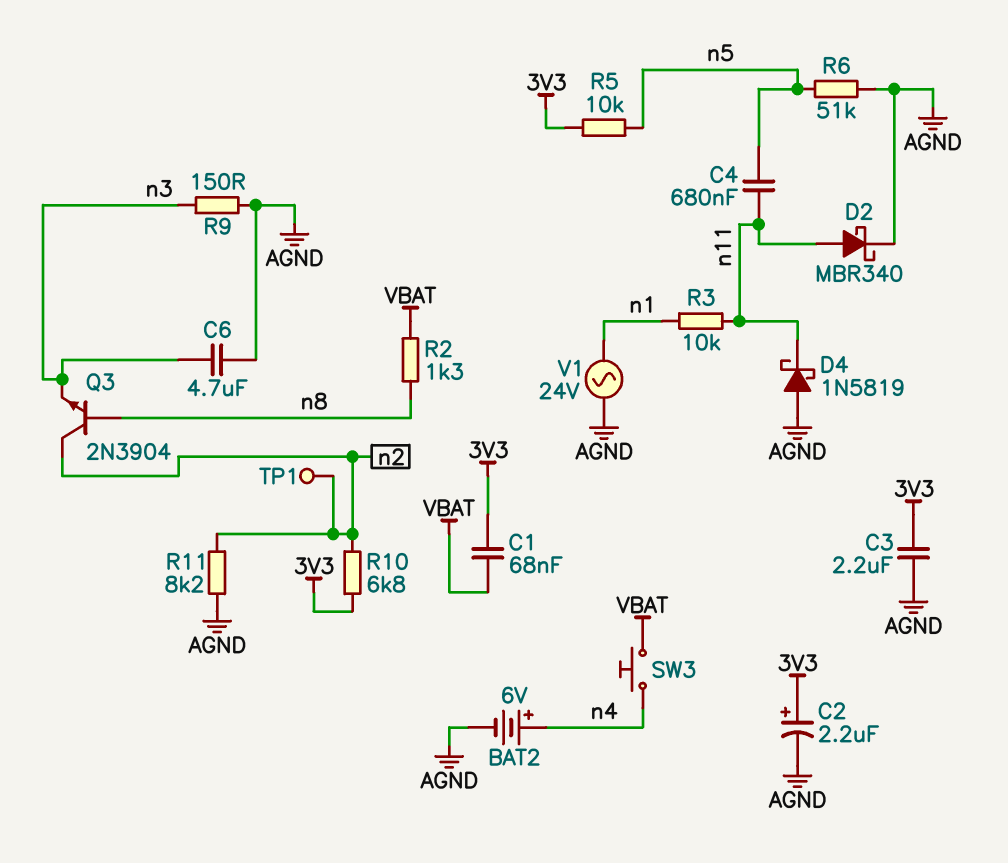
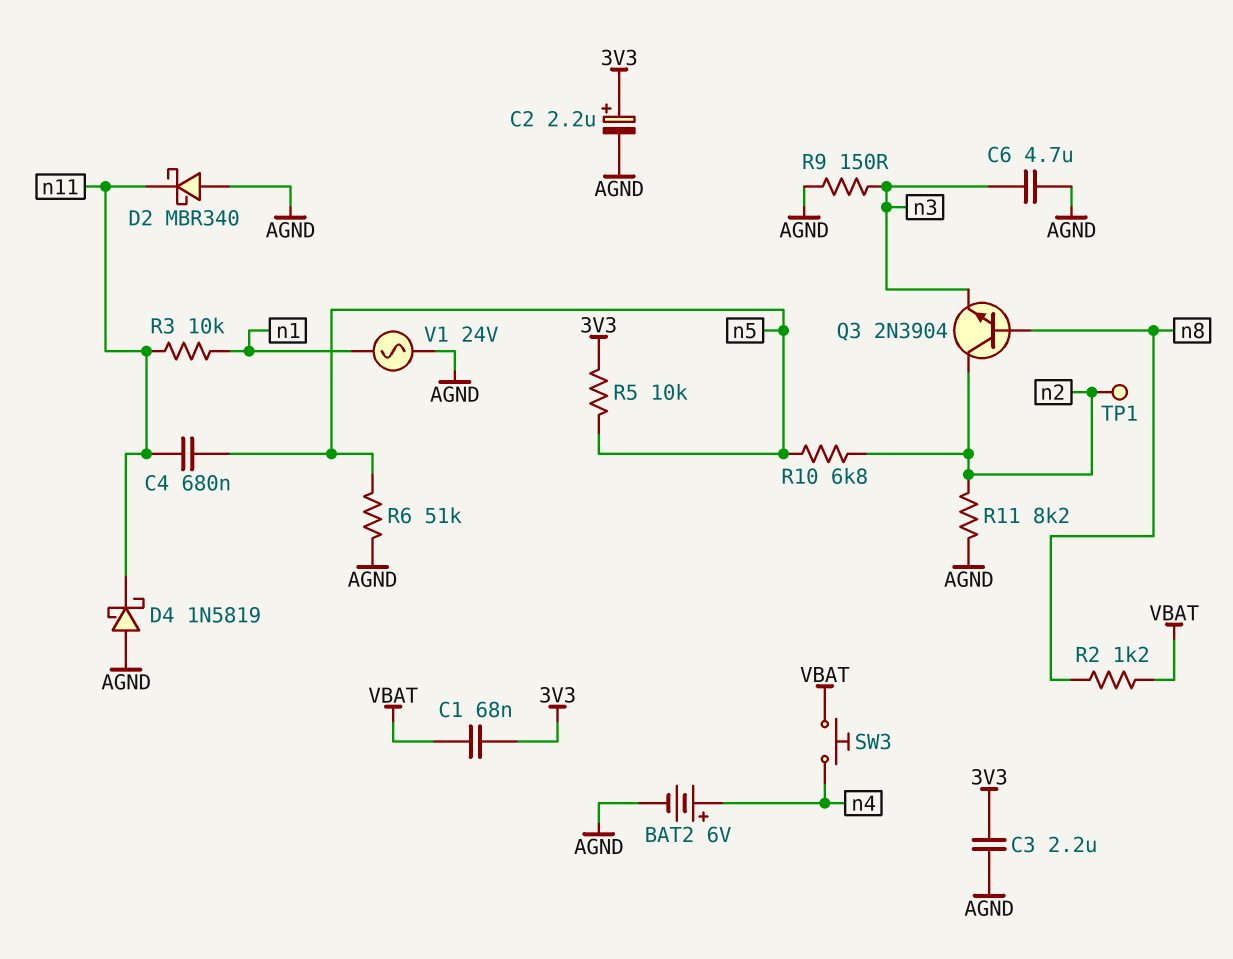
D2: schottky MBR340 (A n11, K AGND) -> schottky MBR340 (A AGND, K n11)
R2: 1.3k (VBAT, n8) -> 1.2k (VBAT, n8)
R10: 6.8k (3V3, n2) -> 6.8k (n2, n5)

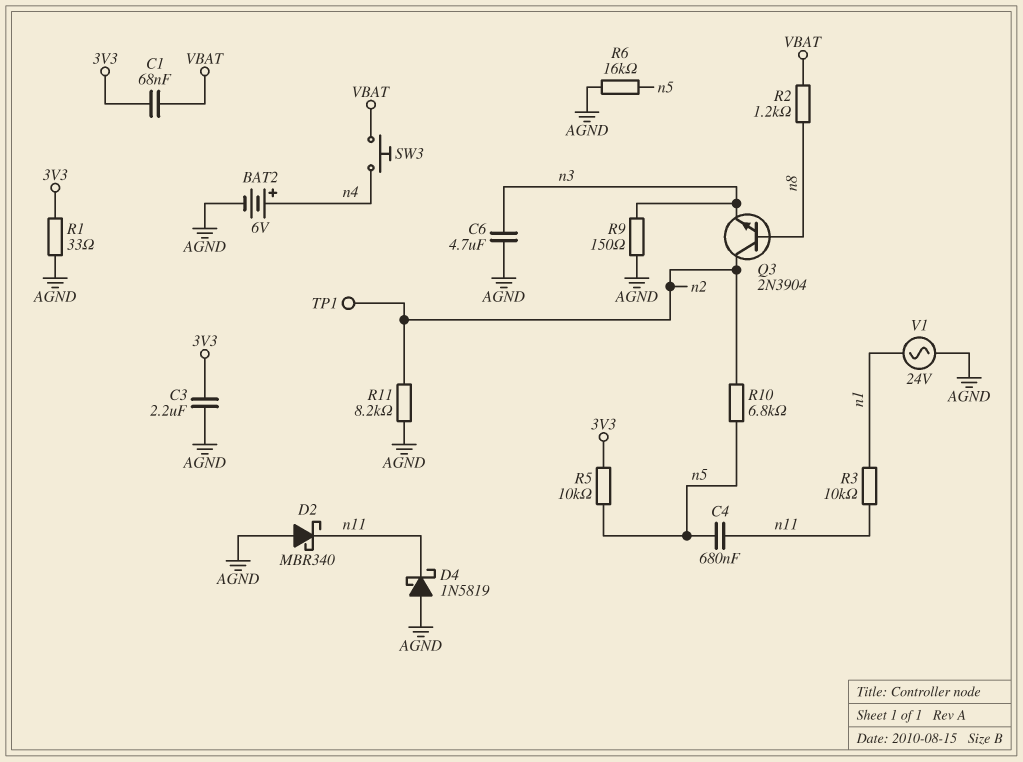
C2: 2.2uF (plus 3V3, minus AGND) -> none
R1: none -> 33 (3V3, AGND)
R6: 51k (AGND, n5) -> 16k (AGND, n5)

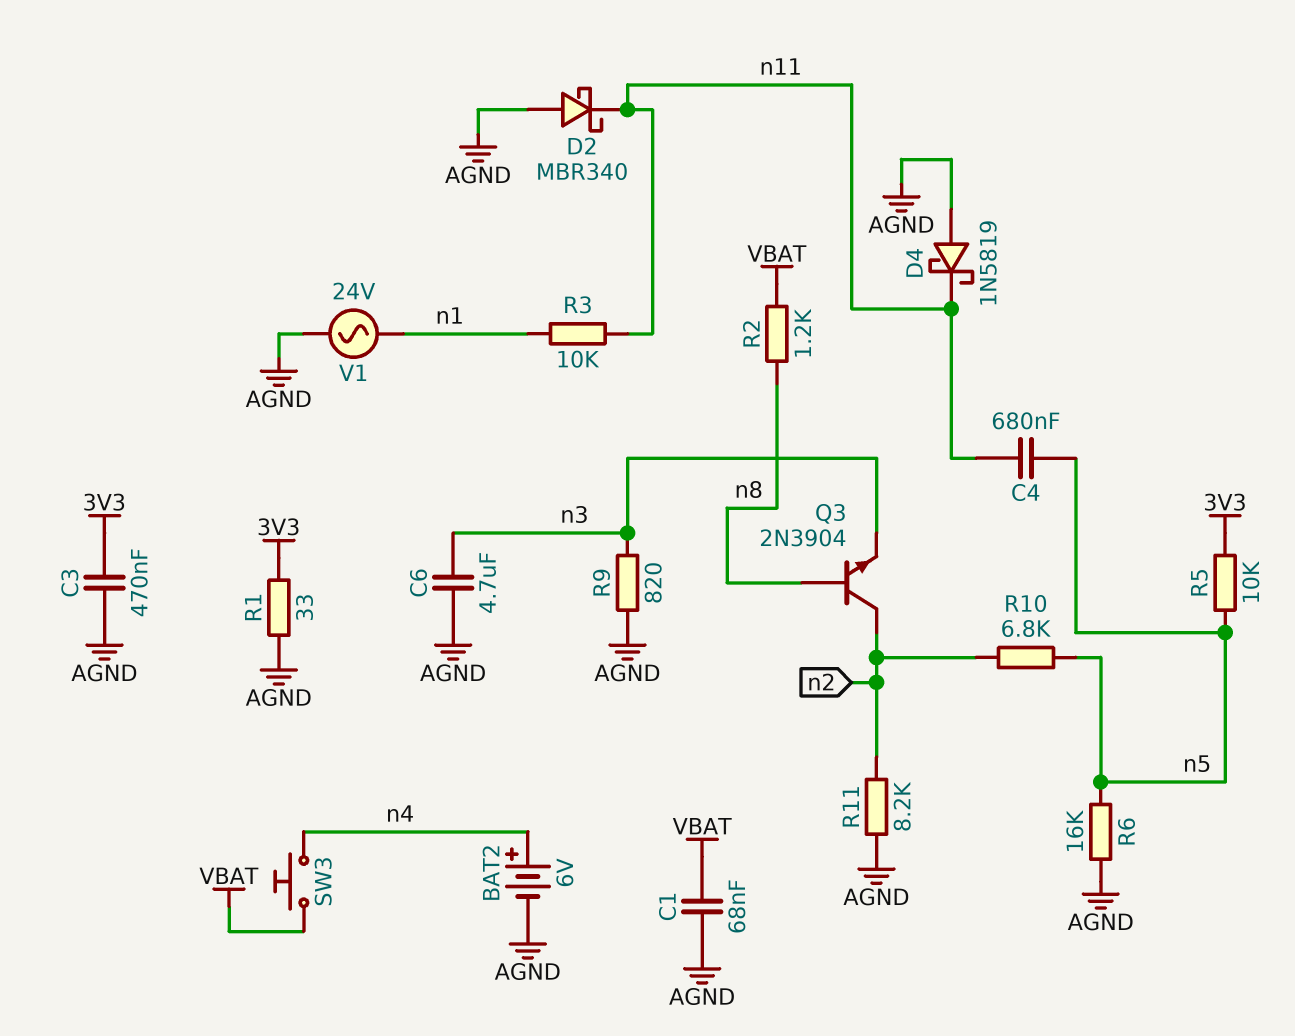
C1: 68nF (3V3, VBAT) -> 68nF (AGND, VBAT)
C3: 2.2uF (3V3, AGND) -> 470nF (3V3, AGND)
R9: 150 (AGND, n3) -> 820 (AGND, n3)
TP1: test point (n2) -> none

